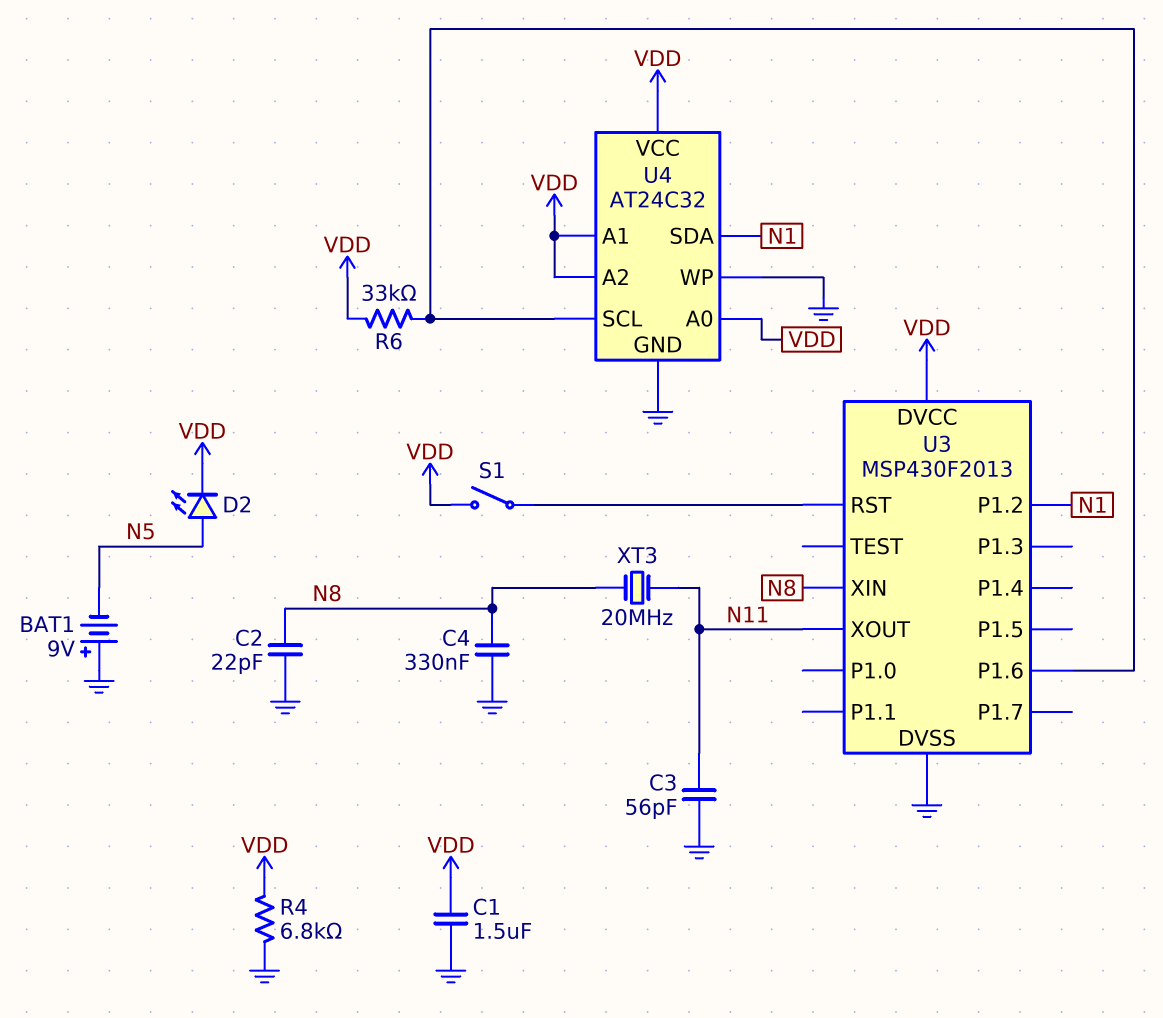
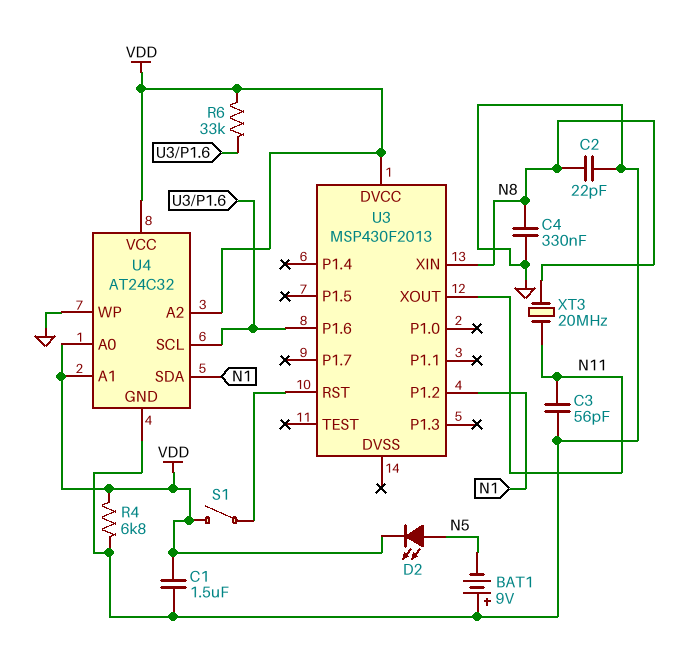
U3 pin DVSS: GND -> none

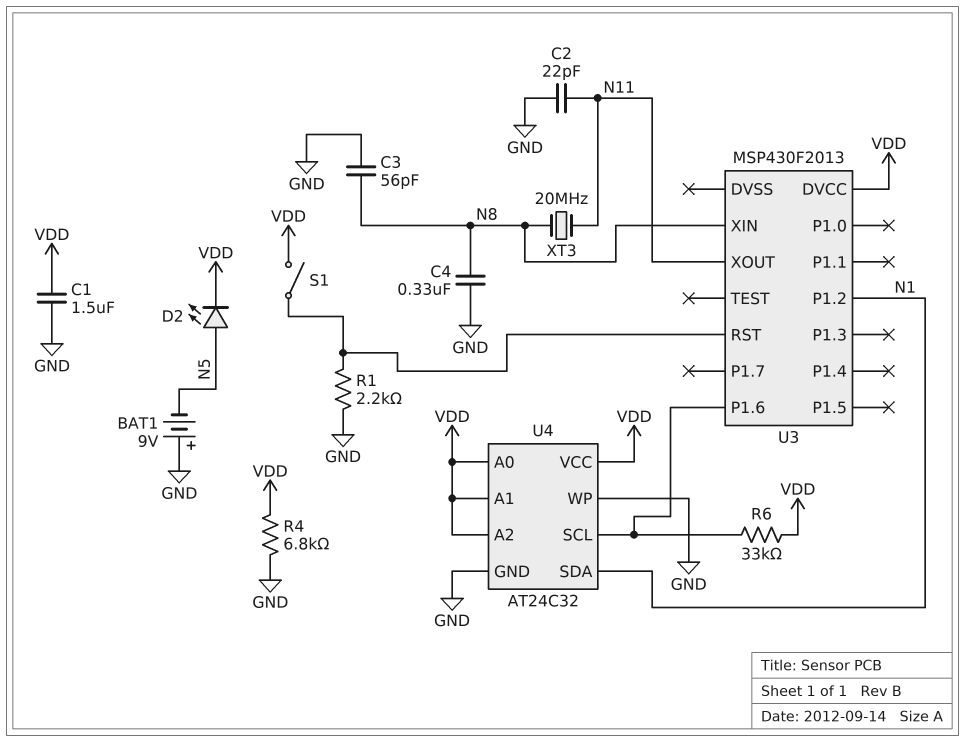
C2: 22pF (GND, N8) -> 22pF (GND, N11)
C3: 56pF (GND, N11) -> 56pF (GND, N8)
R1: none -> 2.2k (GND, U3/RST)

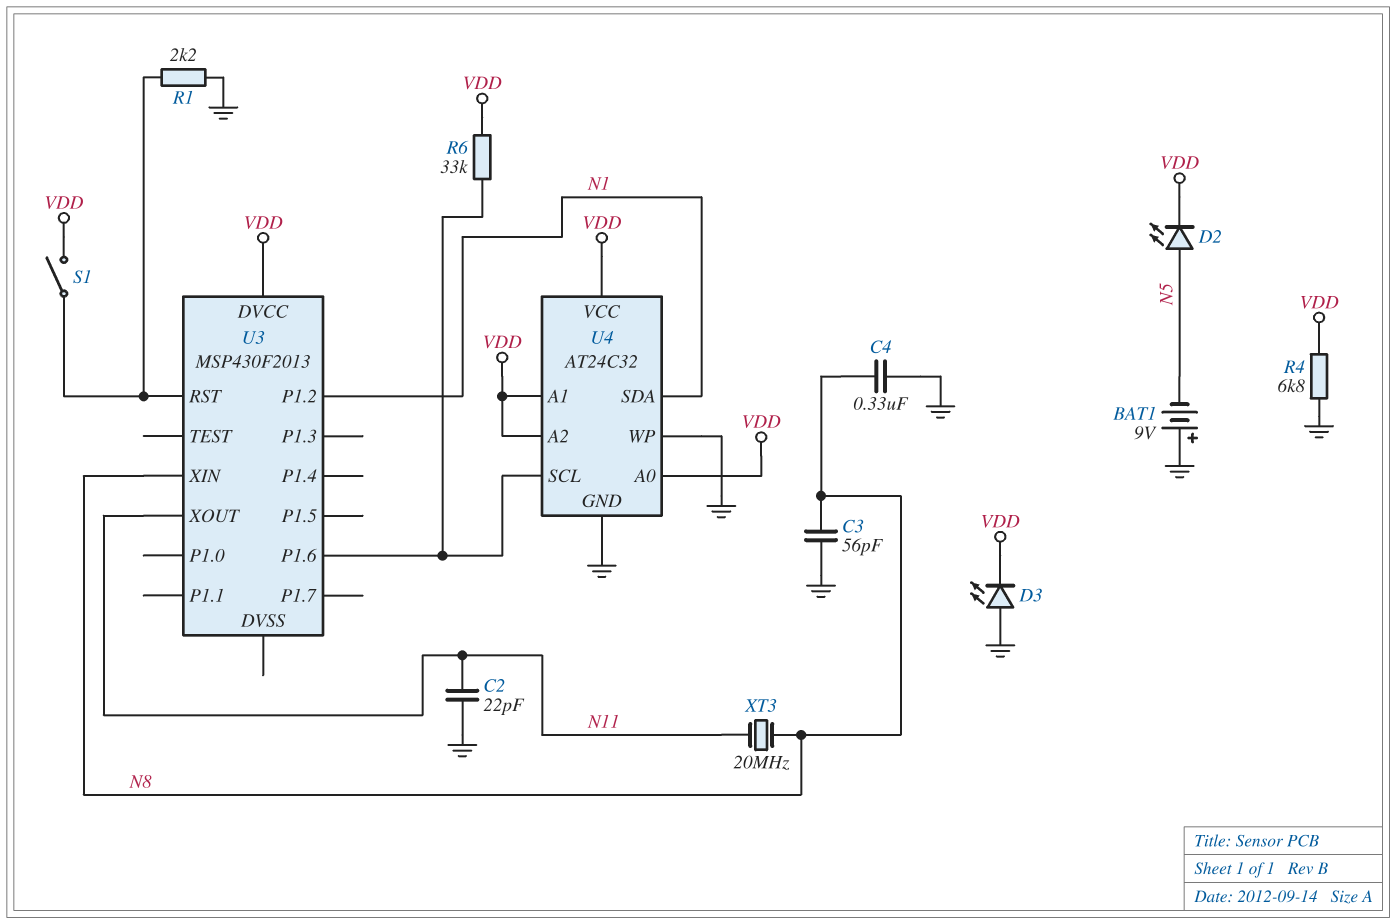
C1: 1.5uF (GND, VDD) -> none
D3: none -> LED (A GND, K VDD)

